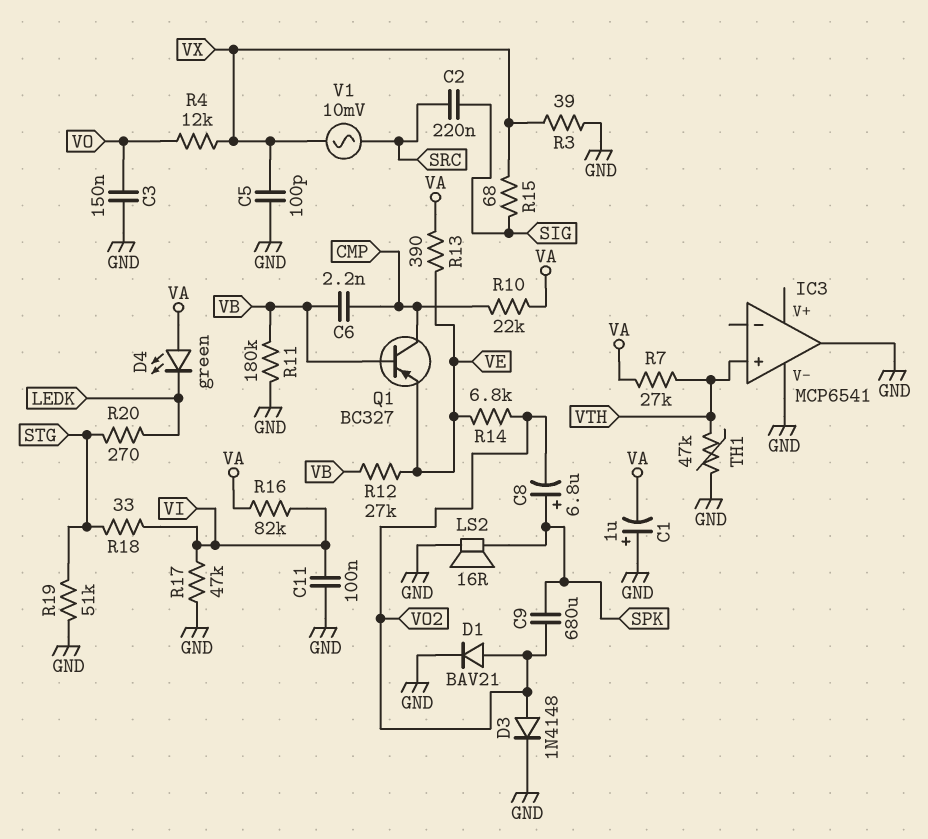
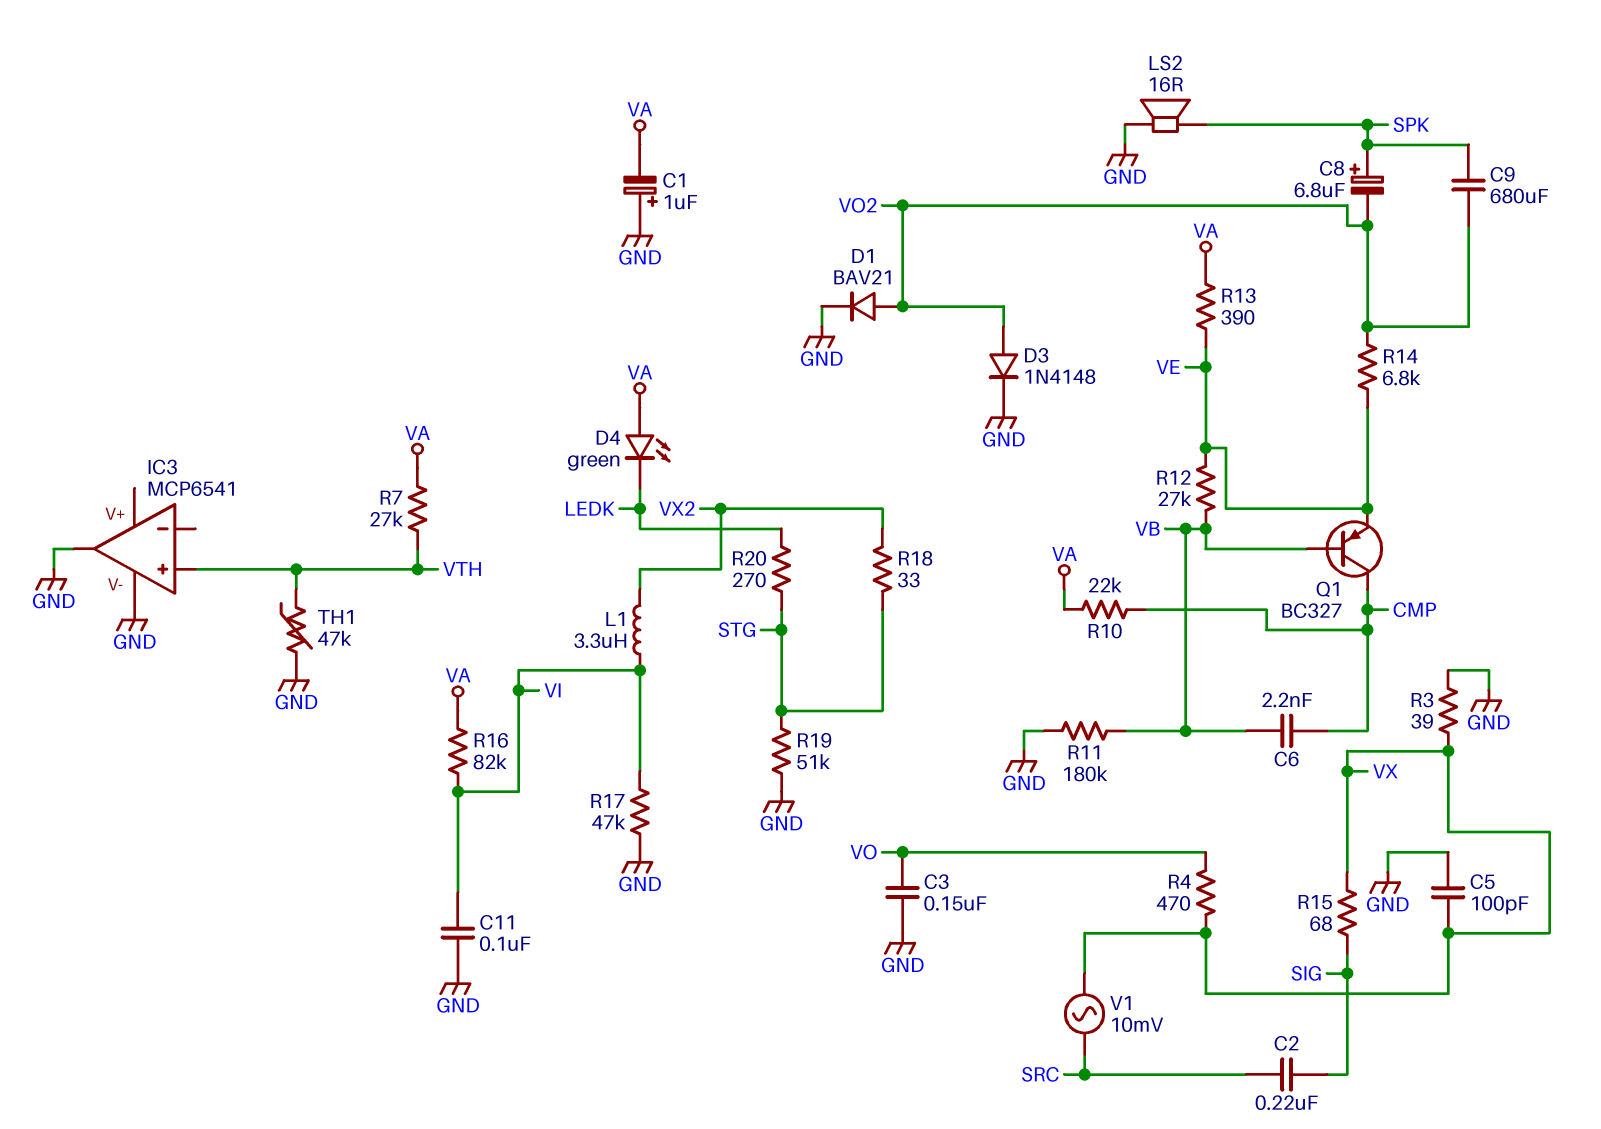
L1: none -> 3.3uH (VI, VX2)
R4: 12k (VO, VX) -> 470 (VO, VX)
R18: 33 (STG, VI) -> 33 (STG, VX2)

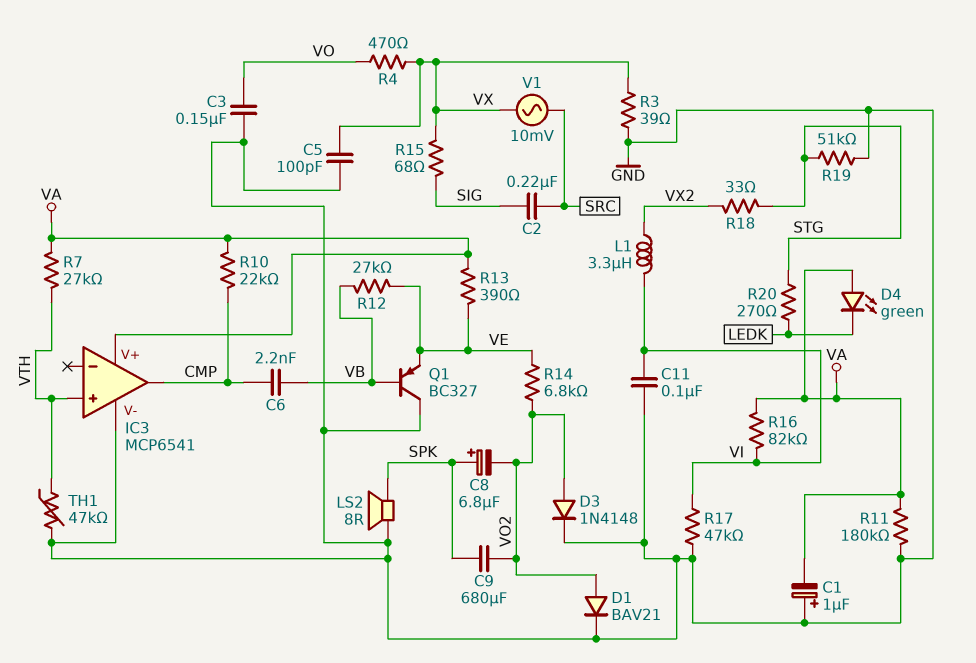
IC3 pin V+: none -> VA
IC3 pin out: GND -> CMP
LS2: speaker 16R (GND, SPK) -> speaker 8R (GND, SPK)
Q1: PNP BC327 (B VB, C CMP, E VE) -> PNP BC327 (B VB, C GND, E VE)
R11: 180k (GND, VB) -> 180k (GND, VA)

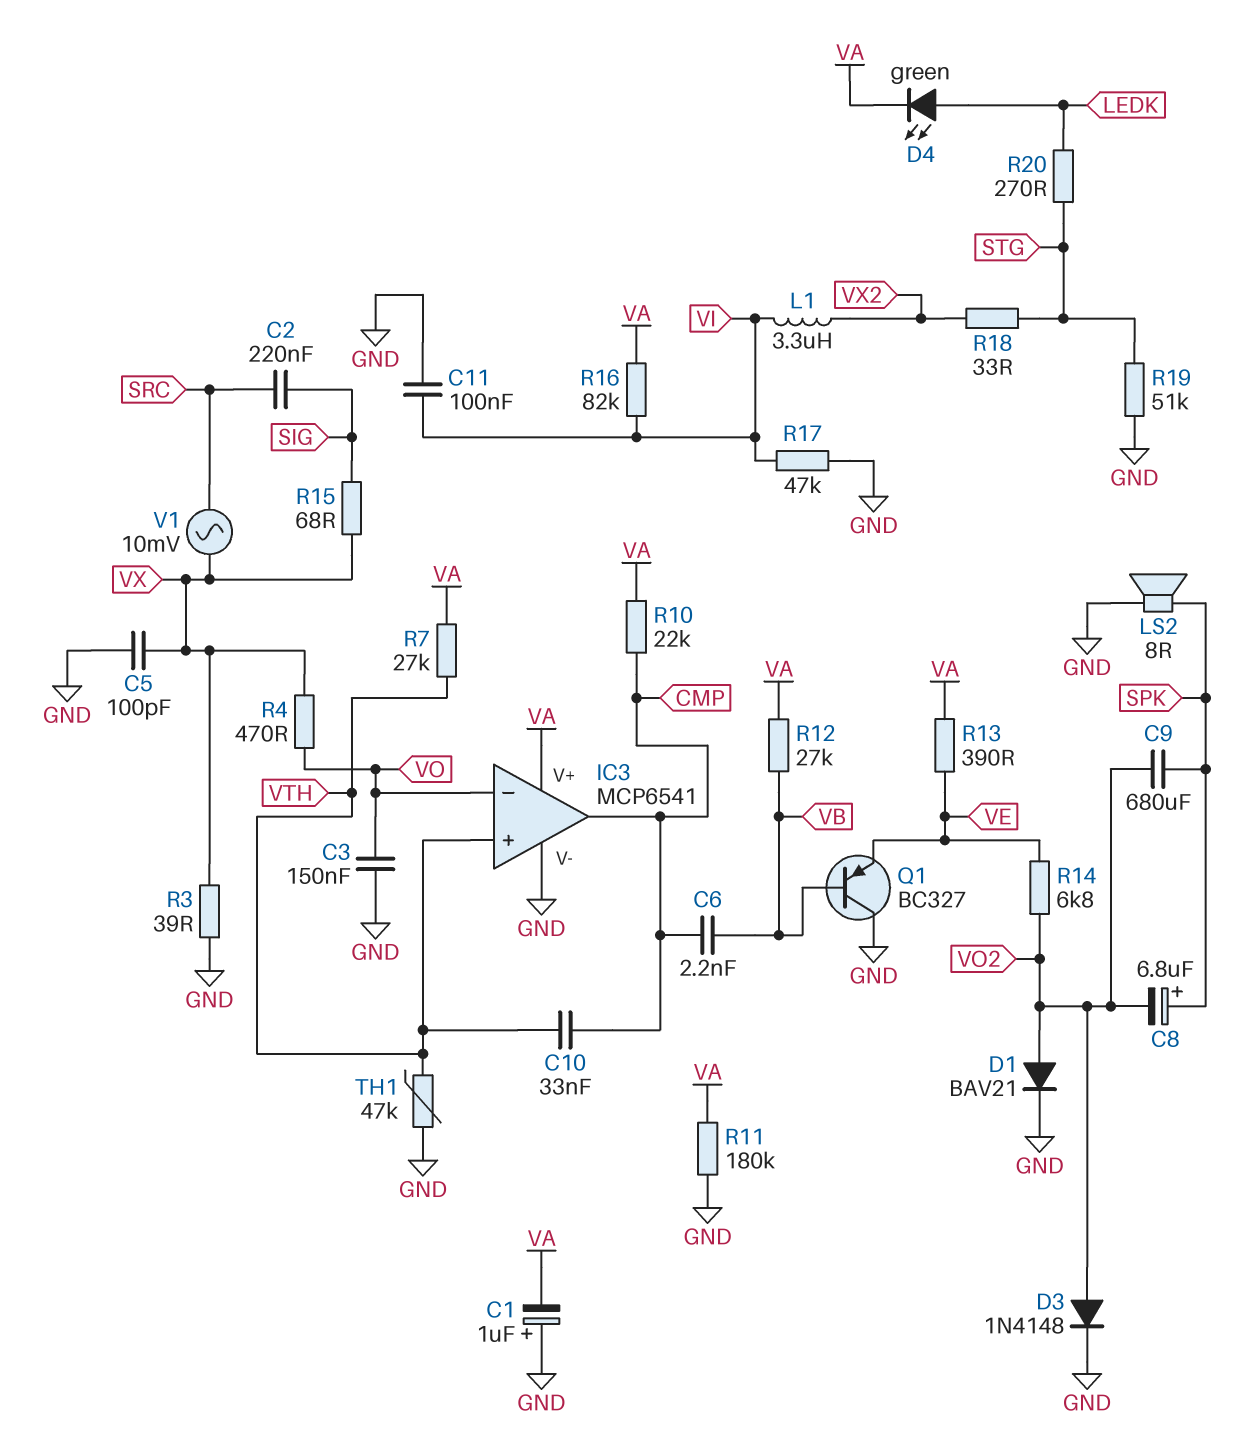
C10: none -> 33nF (CMP, VTH)
D4: LED green (A VA, K LEDK) -> LED green (A LEDK, K VA)
IC3 pin in-: none -> VO
R12: 27k (VB, VE) -> 27k (VA, VB)

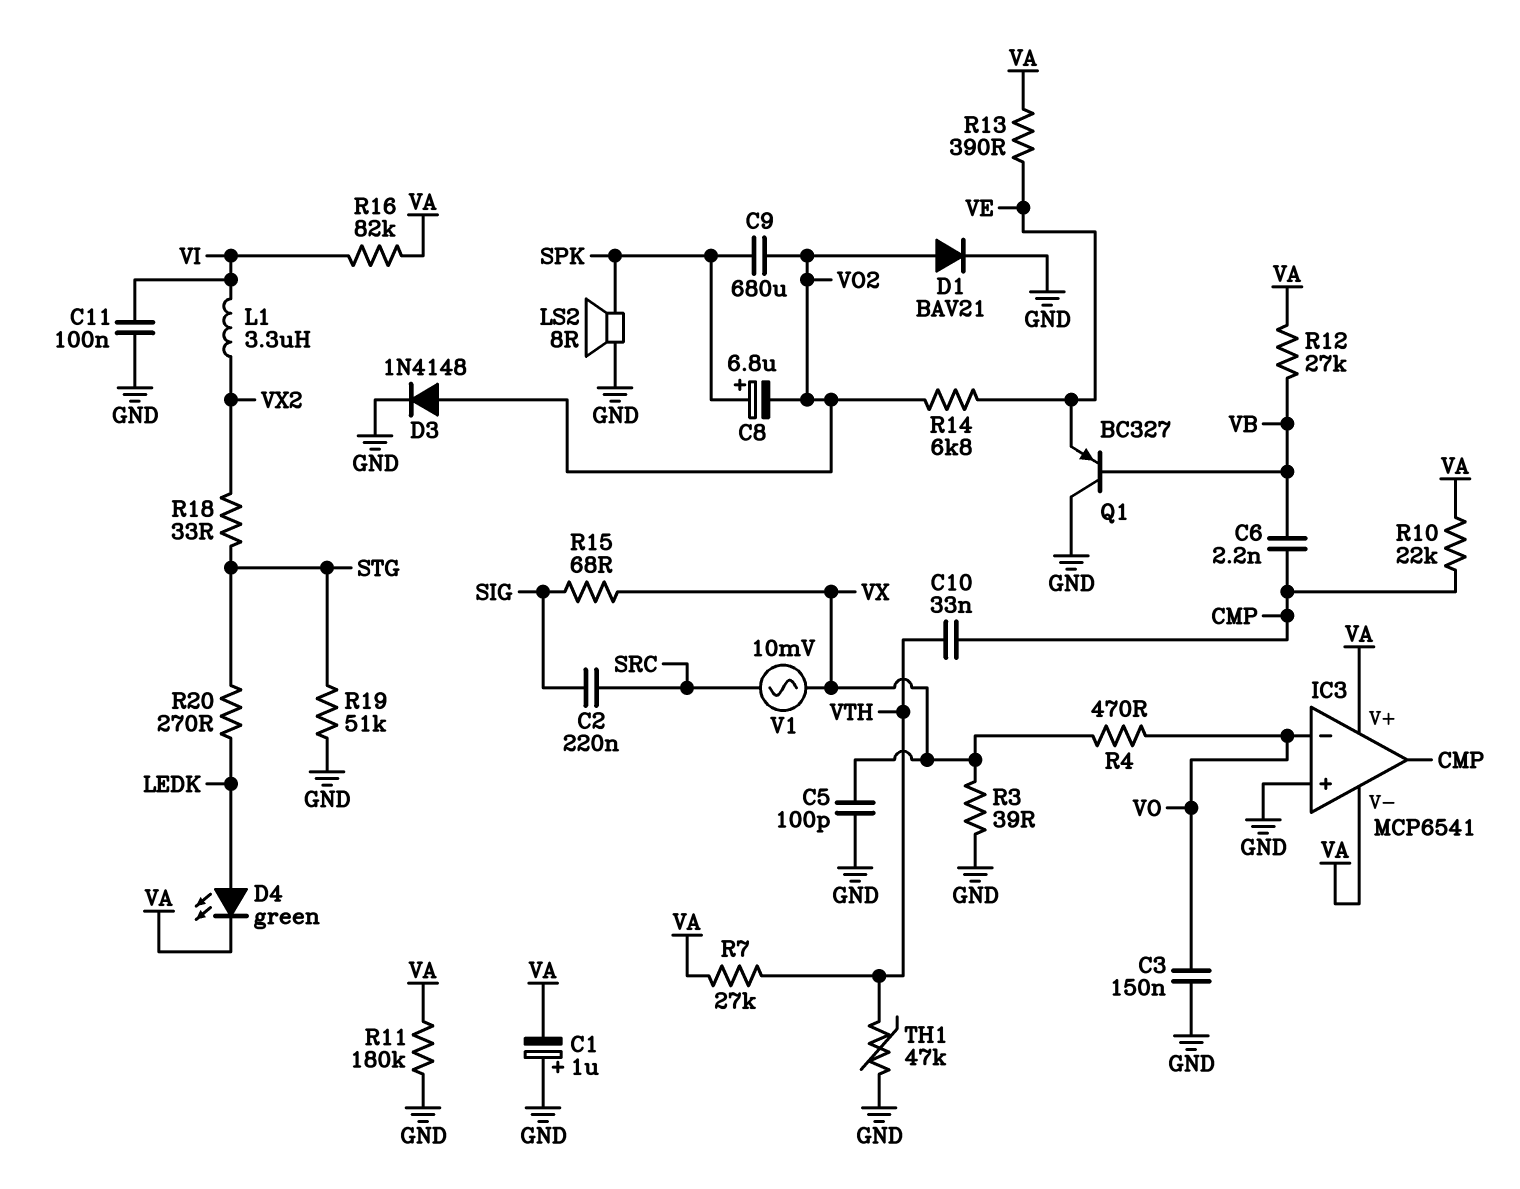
IC3 pin V-: GND -> VA
IC3 pin in+: VTH -> GND
R17: 47k (GND, VI) -> none

